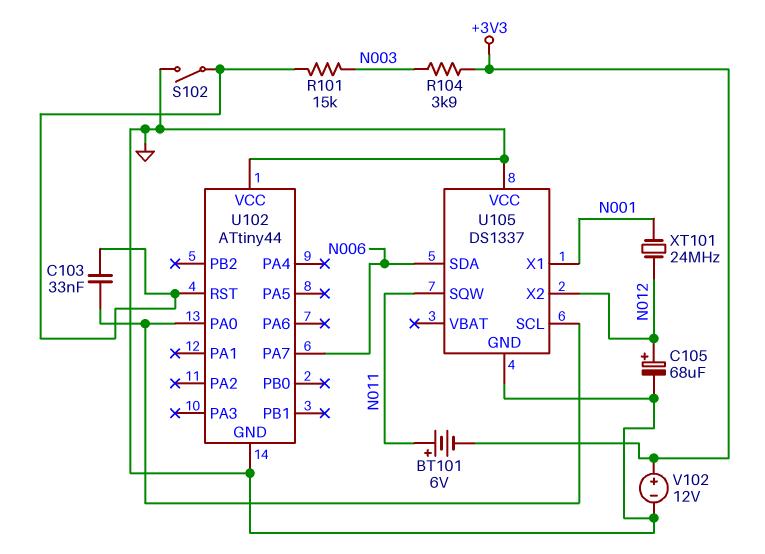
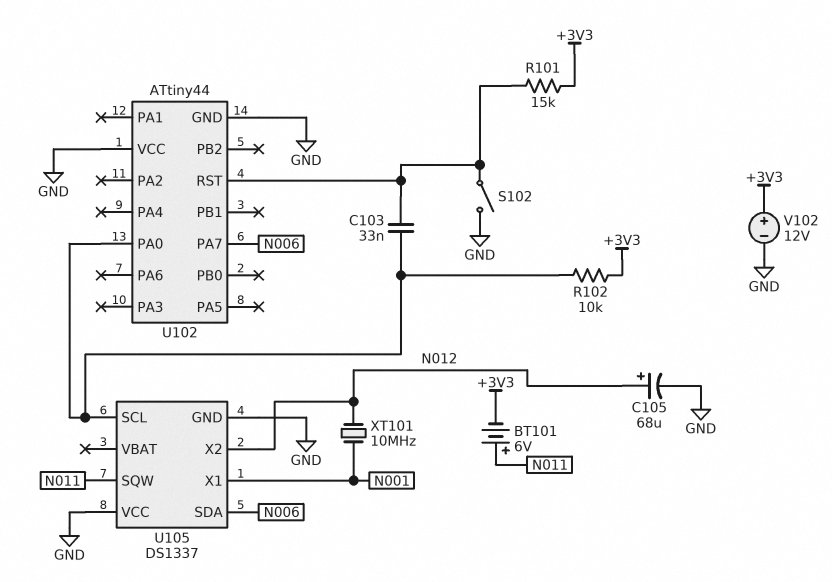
R101: 15k (N003, U102/RST) -> 15k (+3V3, U102/RST)
R102: none -> 10k (+3V3, U102/PA0)
R104: 3.9k (+3V3, N003) -> none
XT101: 24MHz (N001, N012) -> 10MHz (N001, N012)

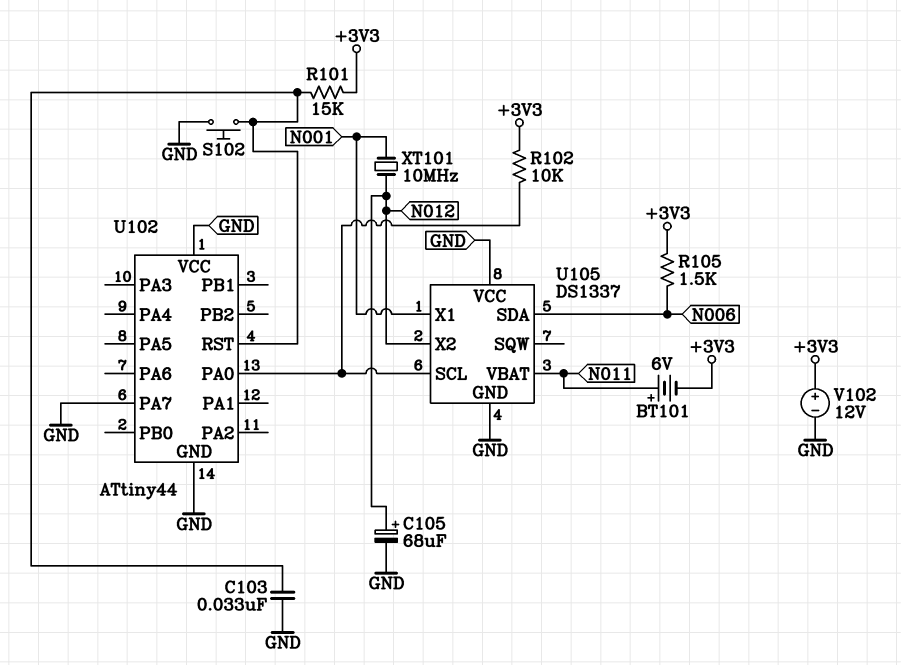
C103: 33nF (U102/PA0, U102/RST) -> 33nF (GND, U102/RST)
R105: none -> 1.5k (+3V3, N006)
S102: switch (GND, U102/RST) -> button (GND, U102/RST)
U102 pin PA7: N006 -> GND
U105 pin SQW: N011 -> none
U105 pin VBAT: none -> N011

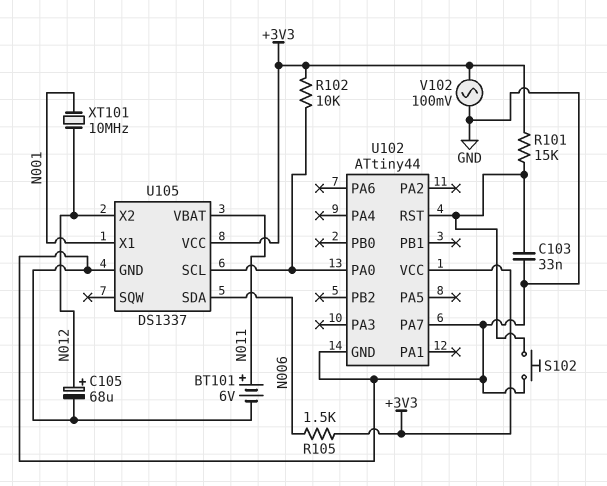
BT101: 6V (plus N011, minus +3V3) -> 6V (plus N011, minus GND)
U102 pin VCC: GND -> +3V3
U105 pin VCC: GND -> +3V3
V102: 12V (plus +3V3, minus GND) -> AC 100mV (+3V3, GND)

